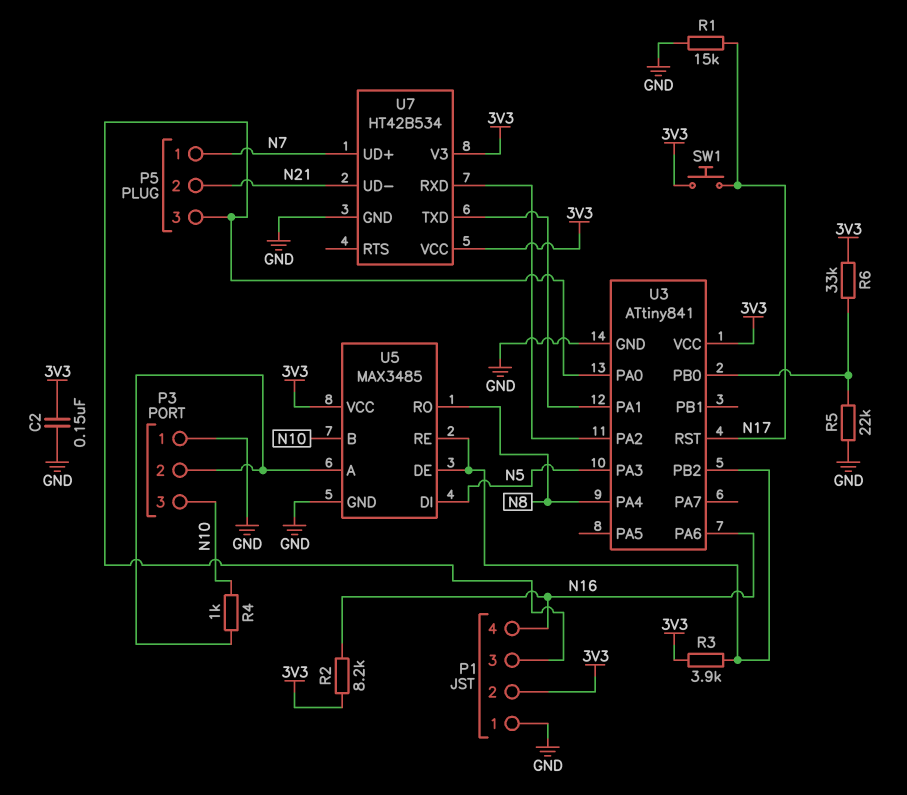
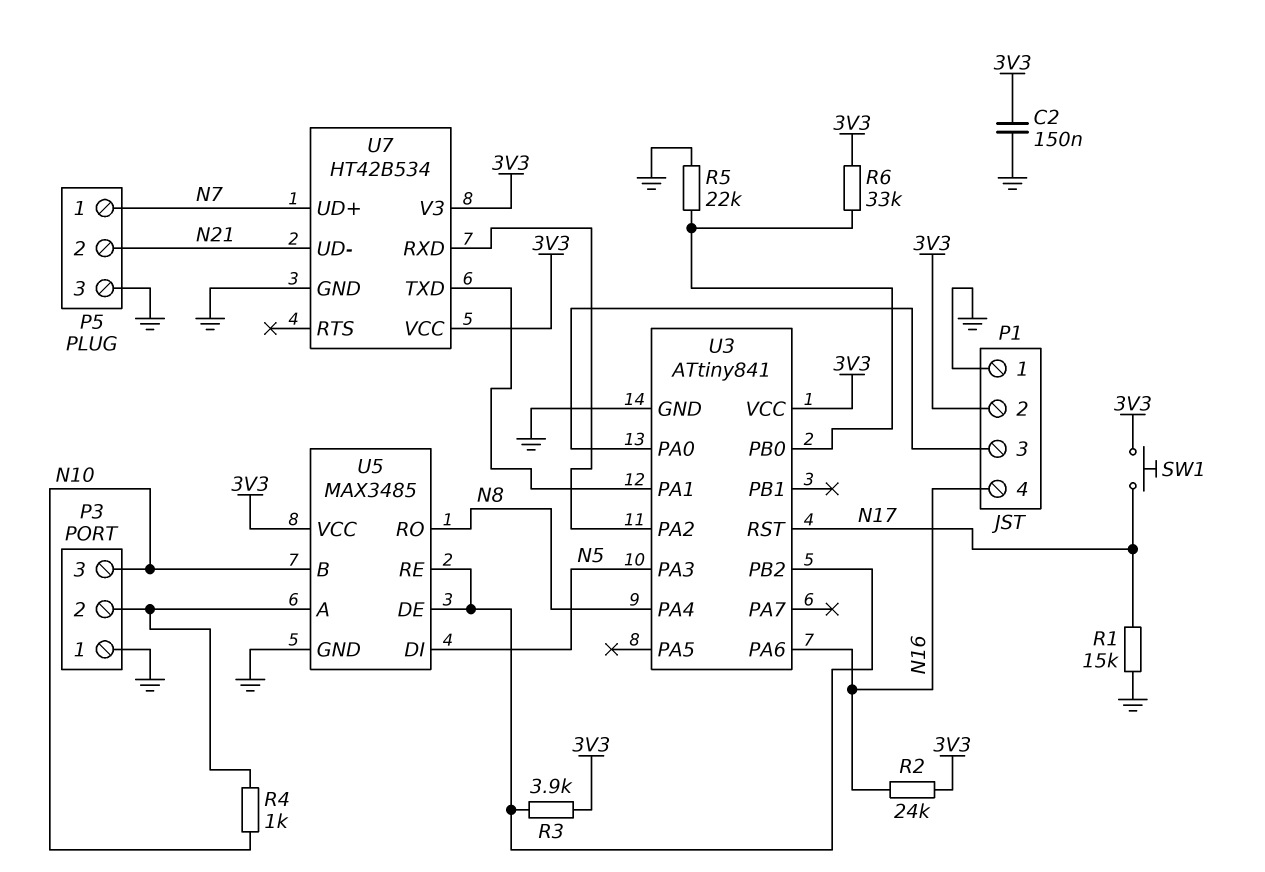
P5 pin 3: P1/3 -> GND
R2: 8.2k (3V3, N16) -> 24k (3V3, N16)

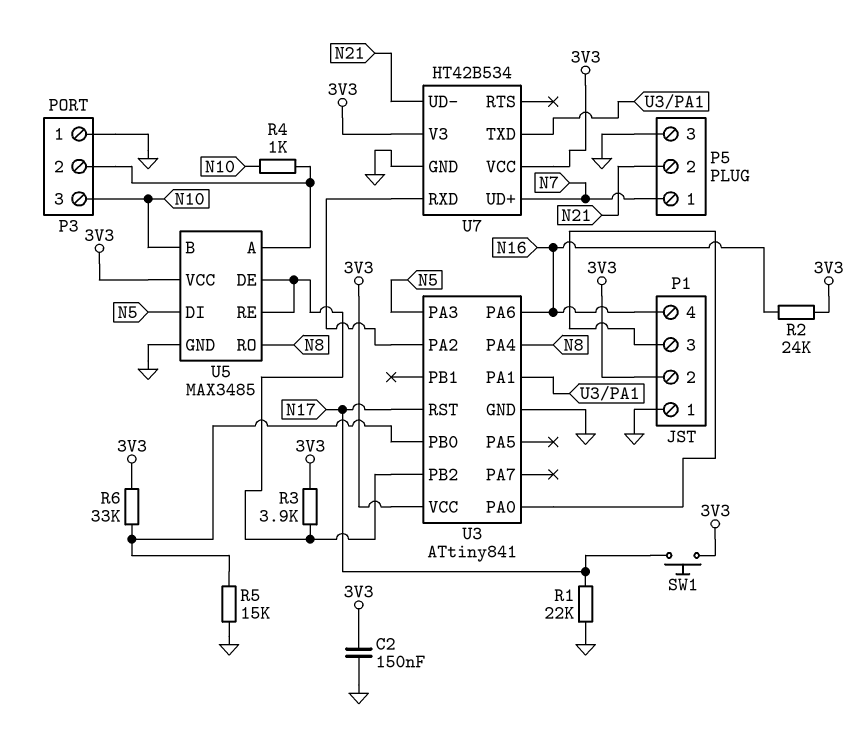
R1: 15k (GND, N17) -> 22k (GND, N17)
R5: 22k (GND, U3/PB0) -> 15k (GND, U3/PB0)

